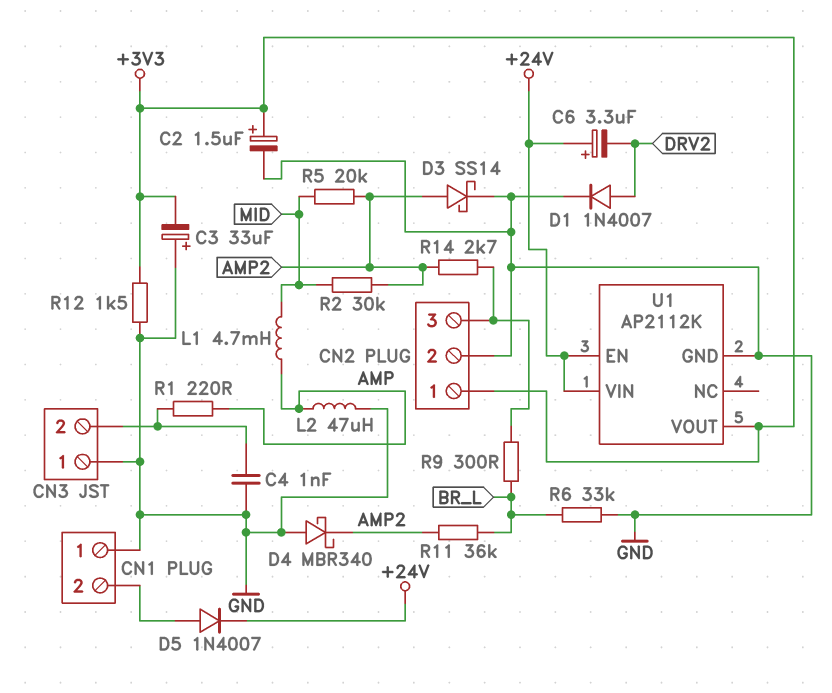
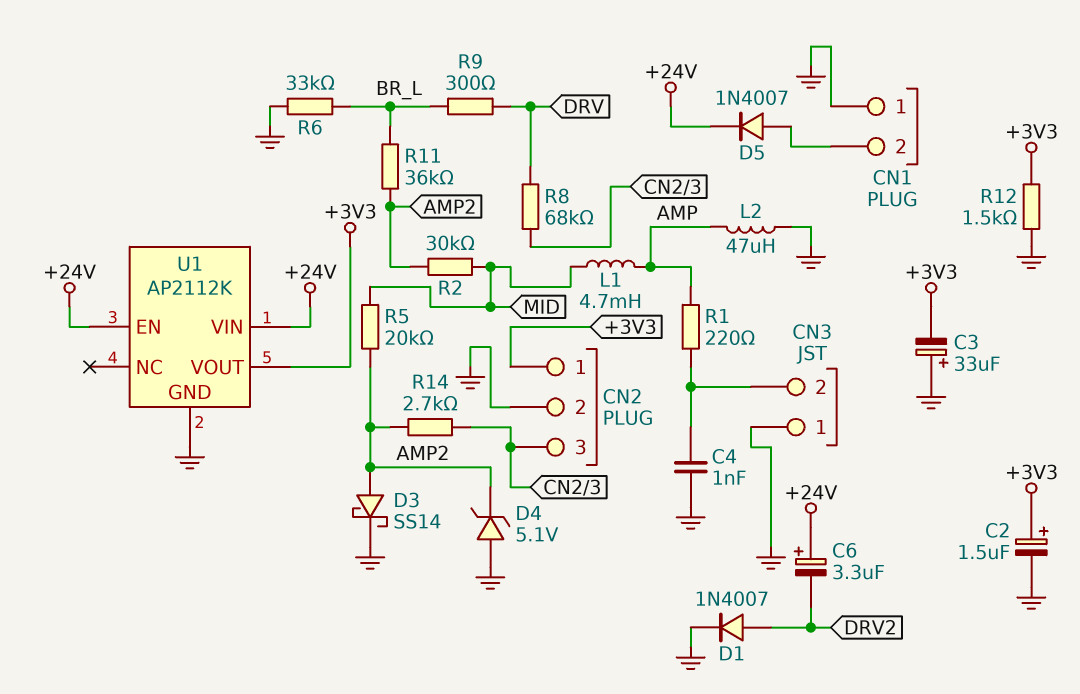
D4: schottky MBR340 (A GND, K AMP2) -> zener 5.1V (A GND, K AMP2)
R8: none -> 68k (CN2/3, DRV)
R9: 300 (BR_L, CN2/3) -> 300 (BR_L, DRV)

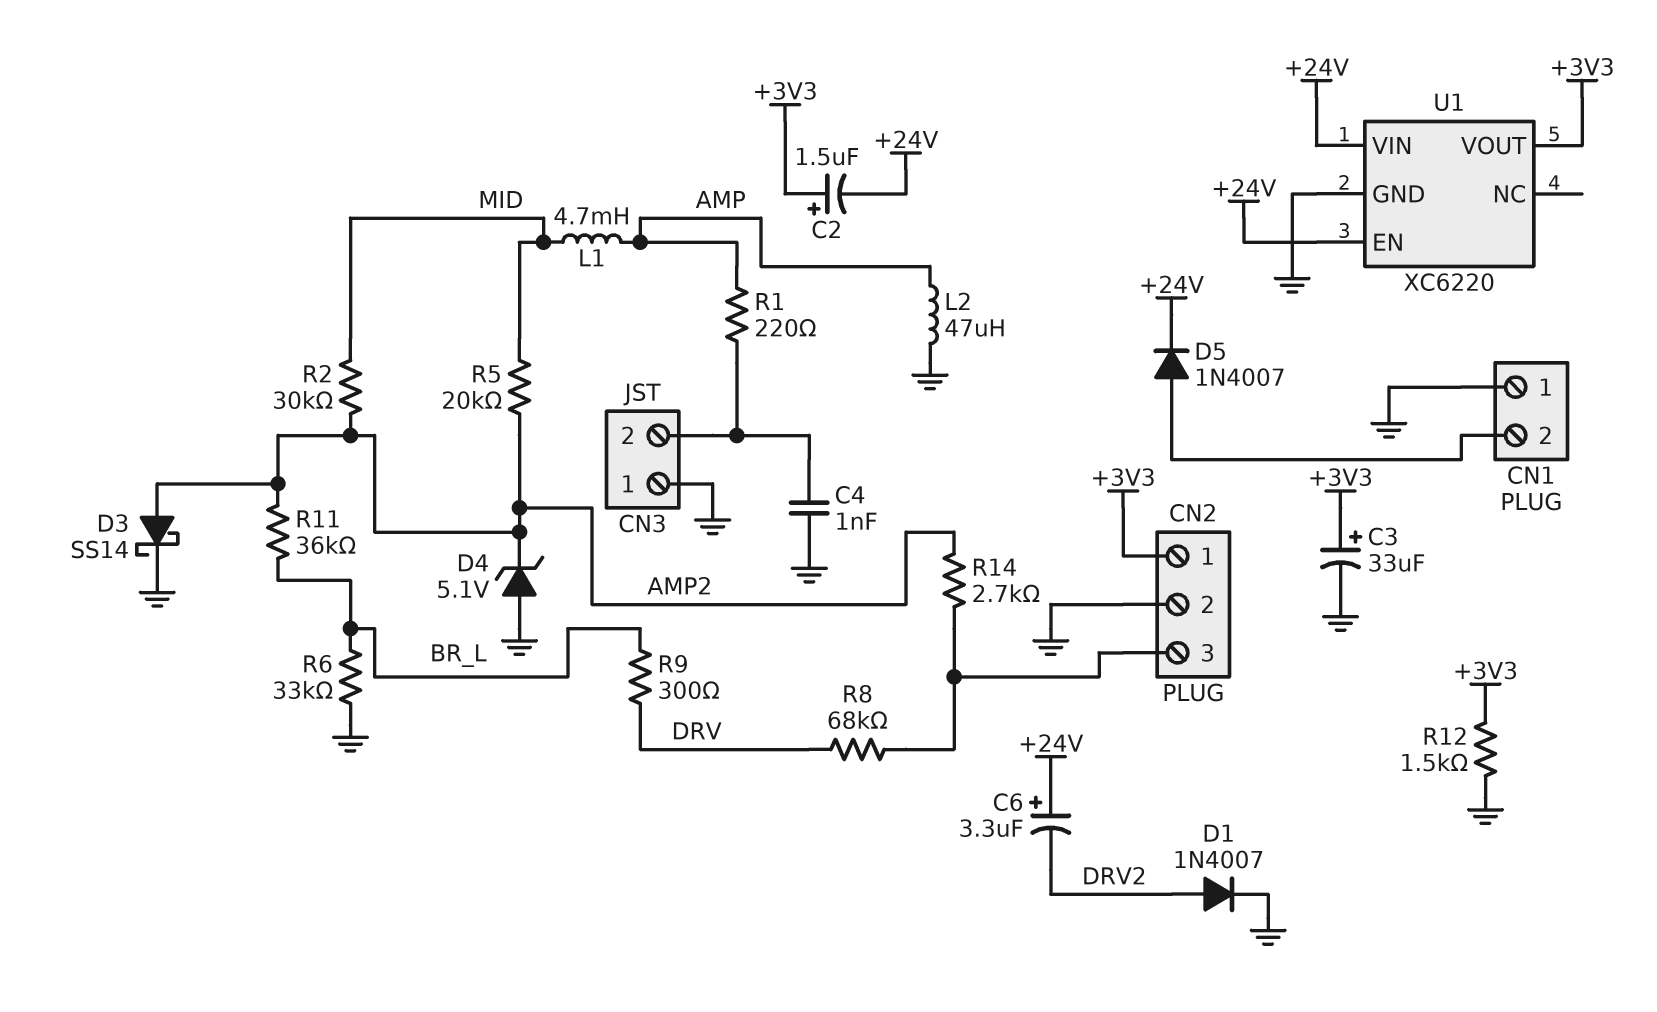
C2: 1.5uF (plus +3V3, minus GND) -> 1.5uF (plus +3V3, minus +24V)
C3: 33uF (plus GND, minus +3V3) -> 33uF (plus +3V3, minus GND)
U1: AP2112K -> XC6220

